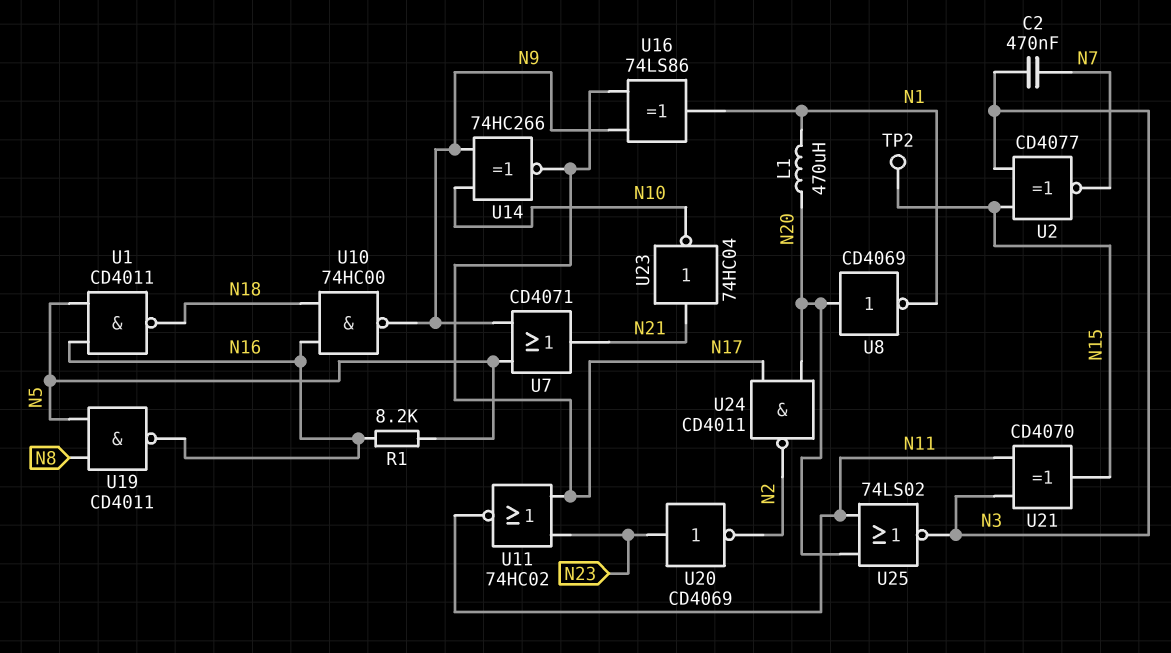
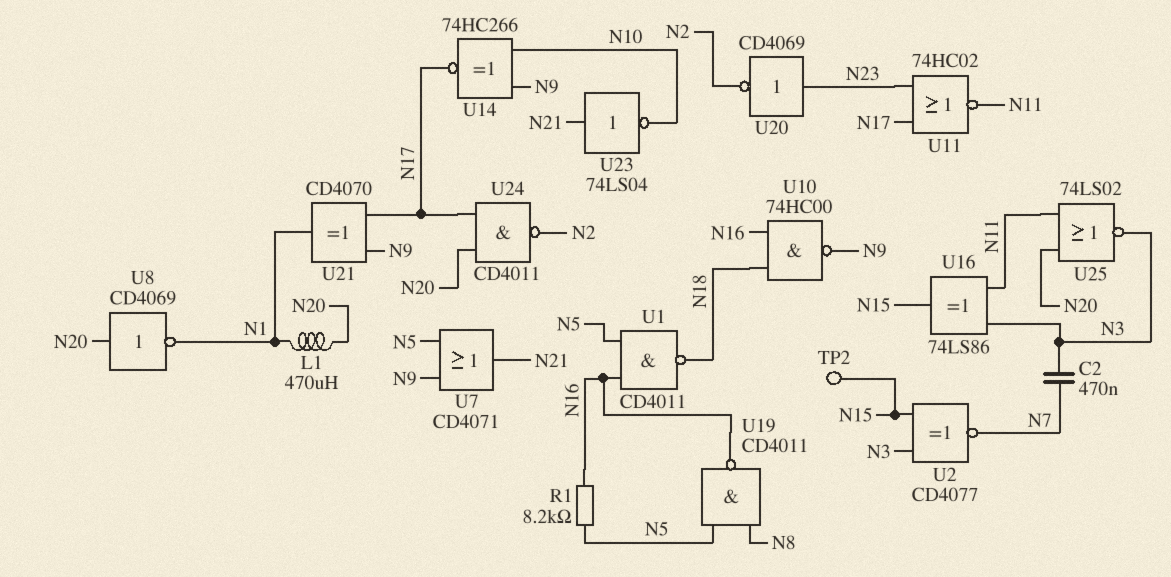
U16: XOR 74LS86 (in N9, in N17, out N1) -> XOR 74LS86 (in N3, in N11, out N15)
U21: XOR CD4070 (in N3, in N11, out N15) -> XOR CD4070 (in N9, in N17, out N1)
U23: NOT 74HC04 (in N21, out N10) -> NOT 74LS04 (in N21, out N10)

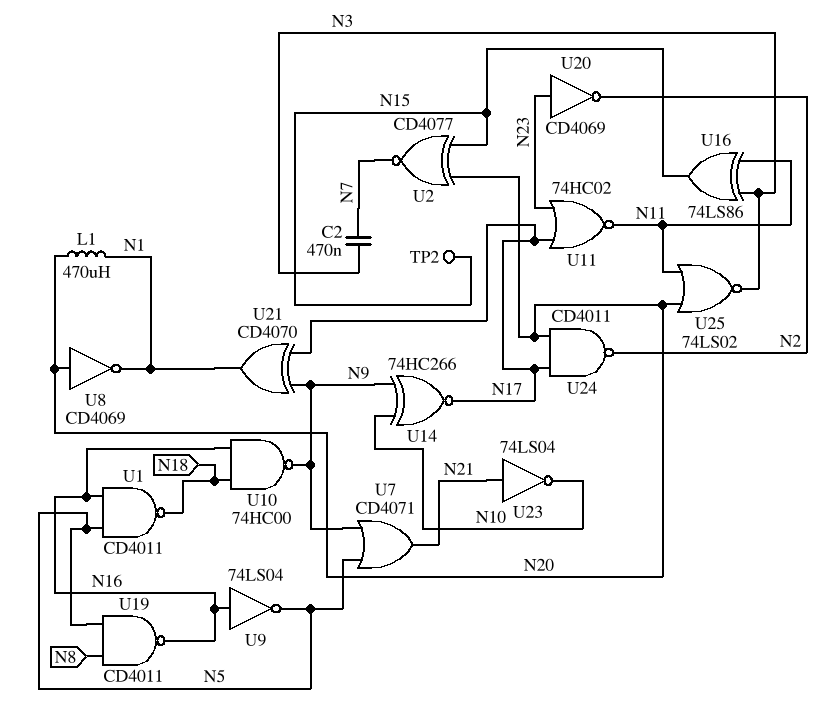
R1: 8.2k (N5, N16) -> none
U2: XNOR CD4077 (in N3, in N15, out N7) -> XNOR CD4077 (in N15, in N20, out N7)
U9: none -> NOT 74LS04 (in N16, out N5)

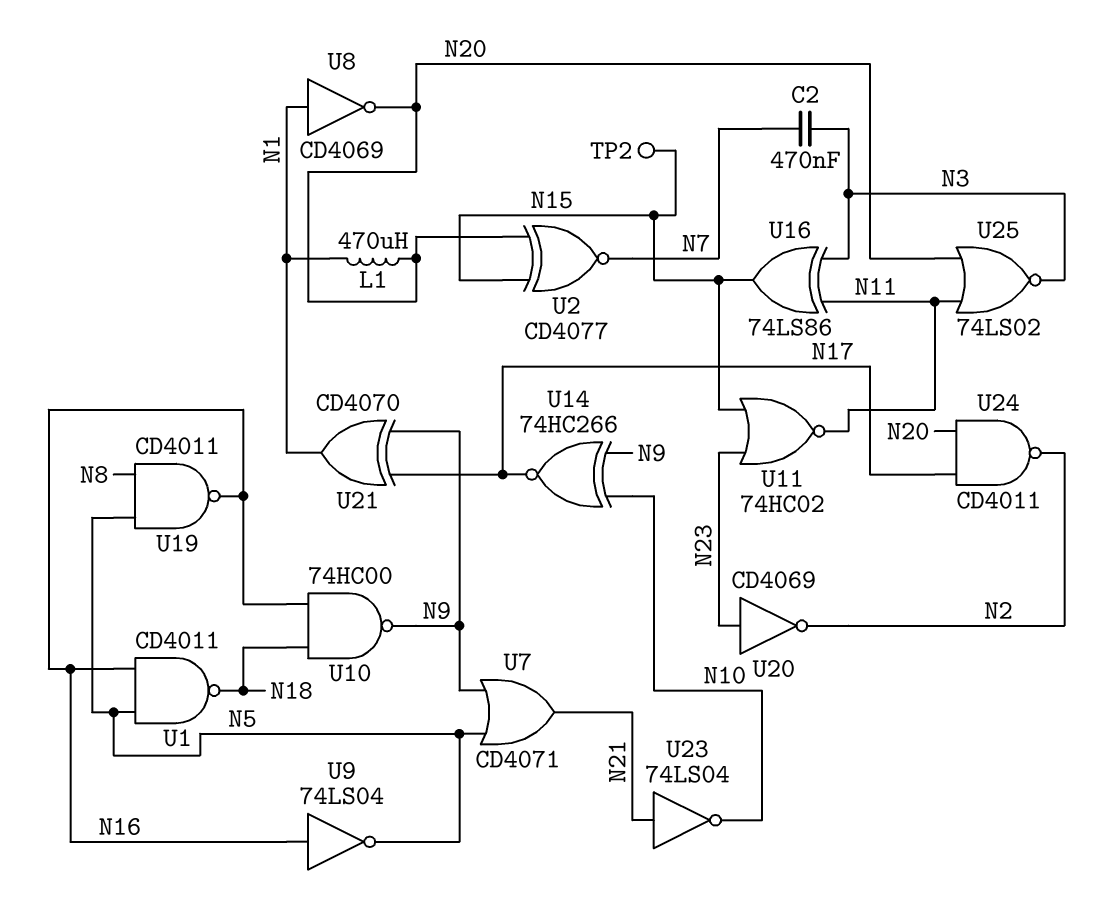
U8: NOT CD4069 (in N20, out N1) -> NOT CD4069 (in N1, out N20)
U11: NOR 74HC02 (in N17, in N23, out N11) -> NOR 74HC02 (in N15, in N23, out N11)

